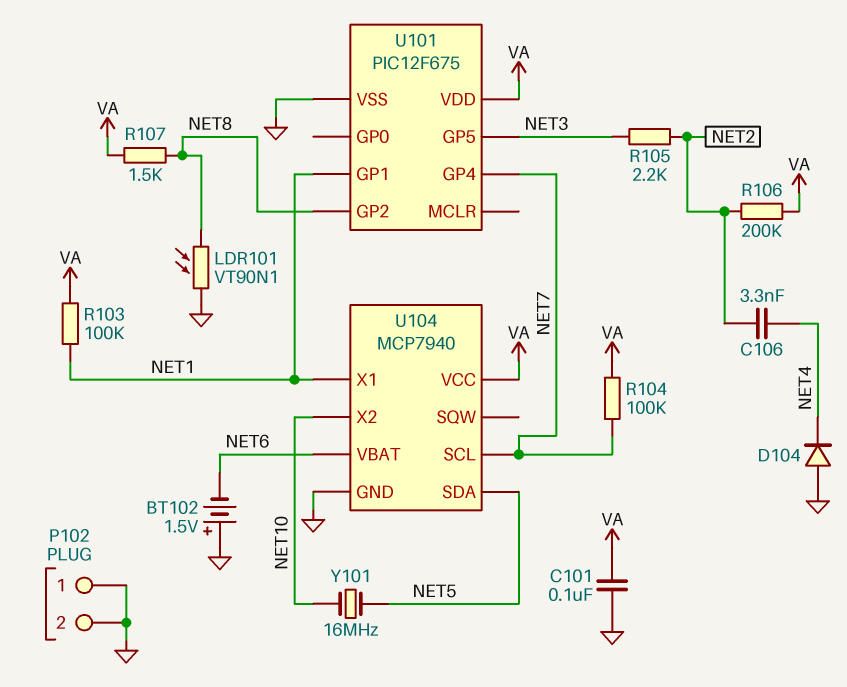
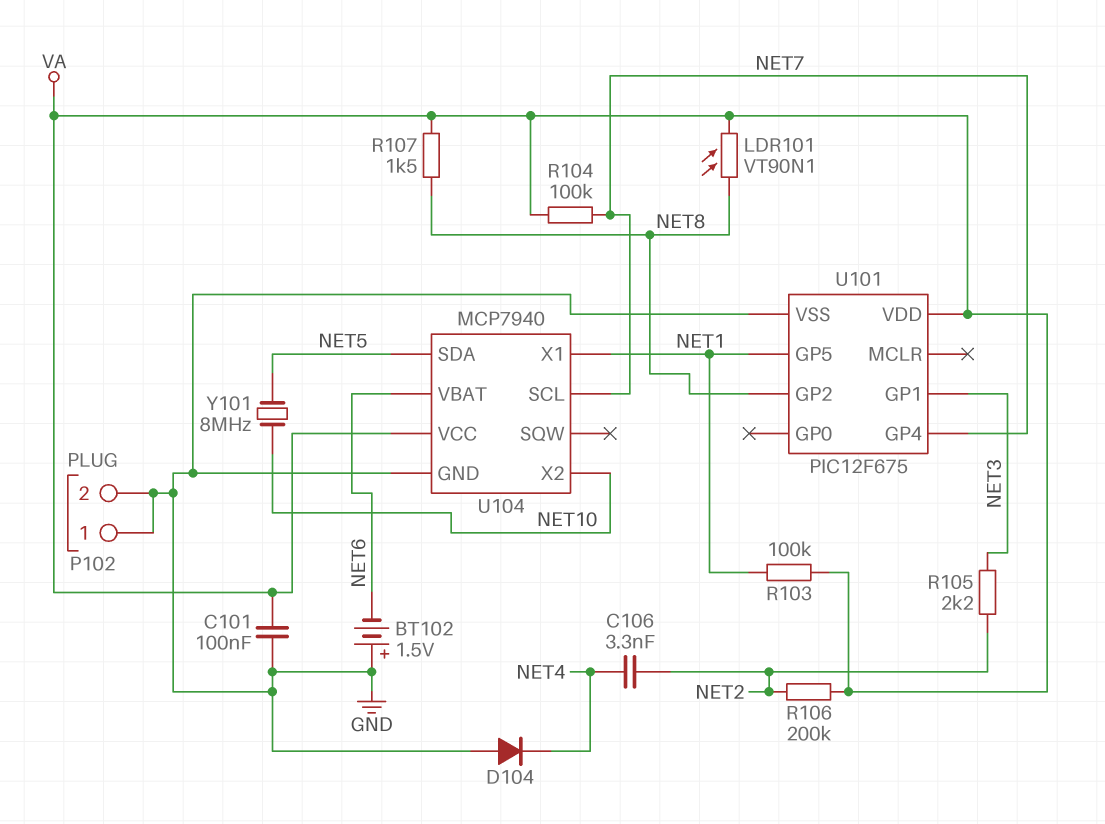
LDR101: VT90N1 (GND, NET8) -> VT90N1 (NET8, VA)
U101 pin GP1: NET1 -> NET3
U101 pin GP5: NET3 -> NET1
Y101: 16MHz (NET5, NET10) -> 8MHz (NET5, NET10)

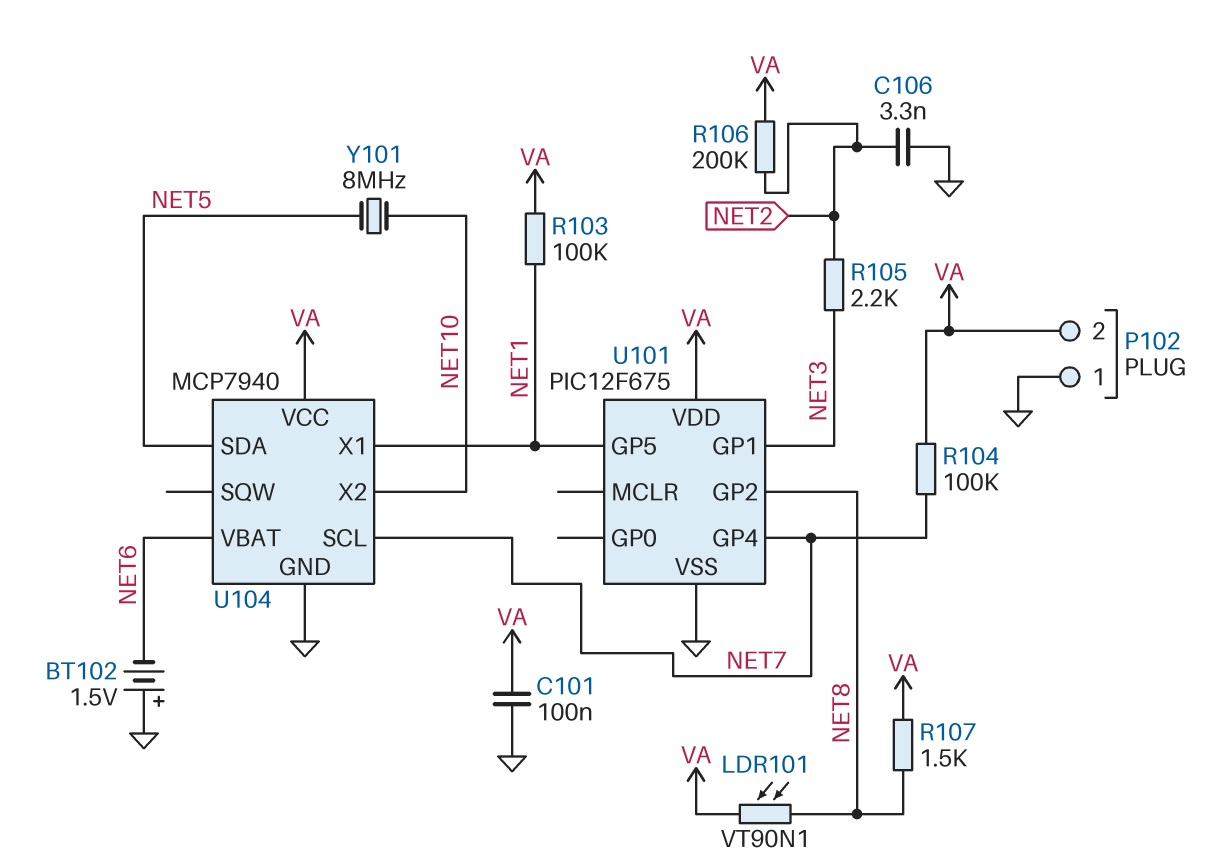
C106: 3.3nF (NET2, NET4) -> 3.3nF (GND, NET2)
D104: diode (A GND, K NET4) -> none
P102 pin 2: GND -> VA

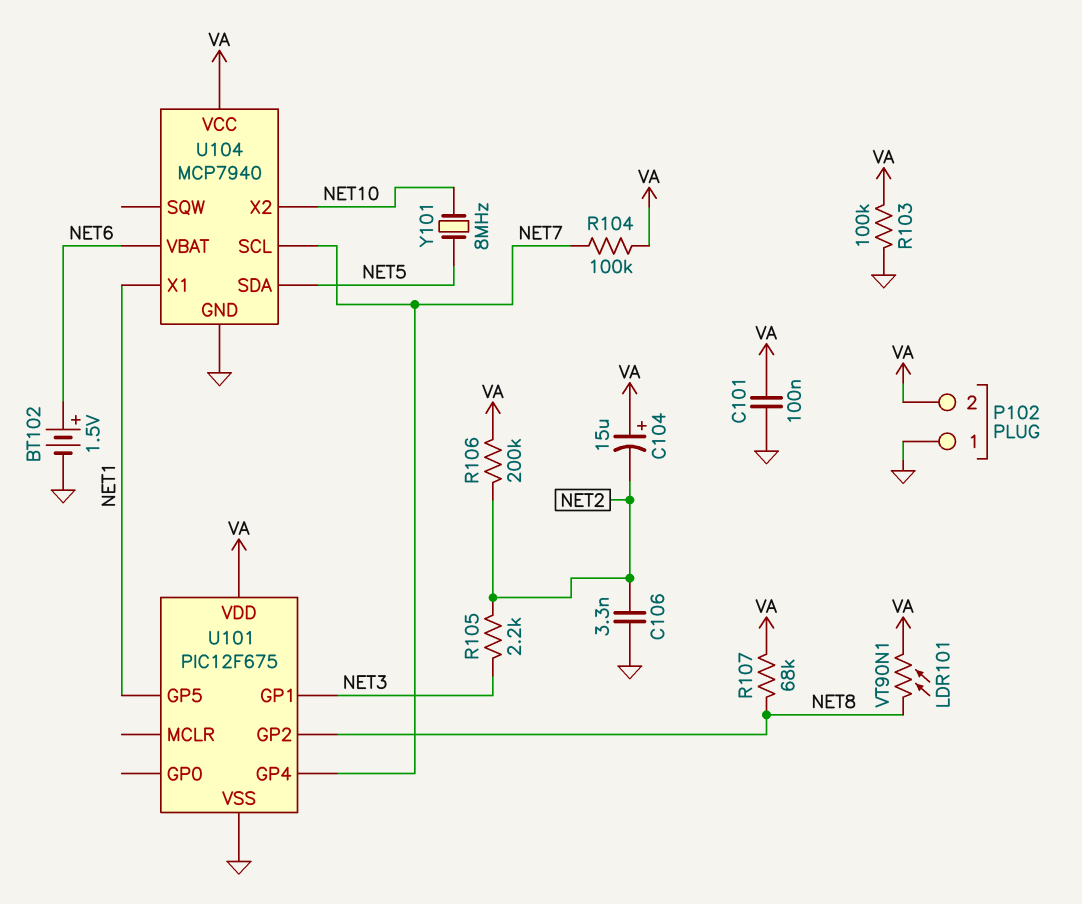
BT102: 1.5V (plus GND, minus NET6) -> 1.5V (plus NET6, minus GND)
C104: none -> 15uF (plus VA, minus NET2)
R103: 100k (NET1, VA) -> 100k (GND, VA)
R107: 1.5k (NET8, VA) -> 68k (NET8, VA)

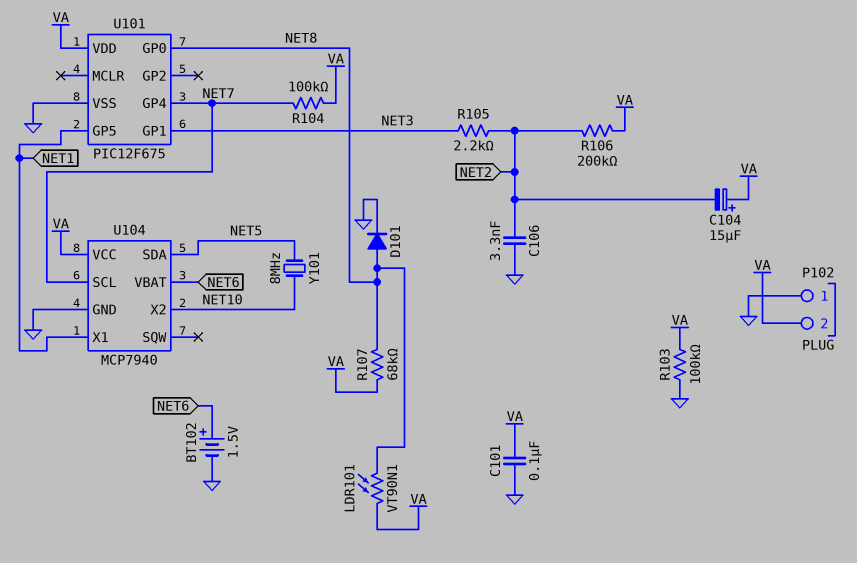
D101: none -> diode (A NET8, K GND)
U101 pin GP0: none -> NET8
U101 pin GP2: NET8 -> none

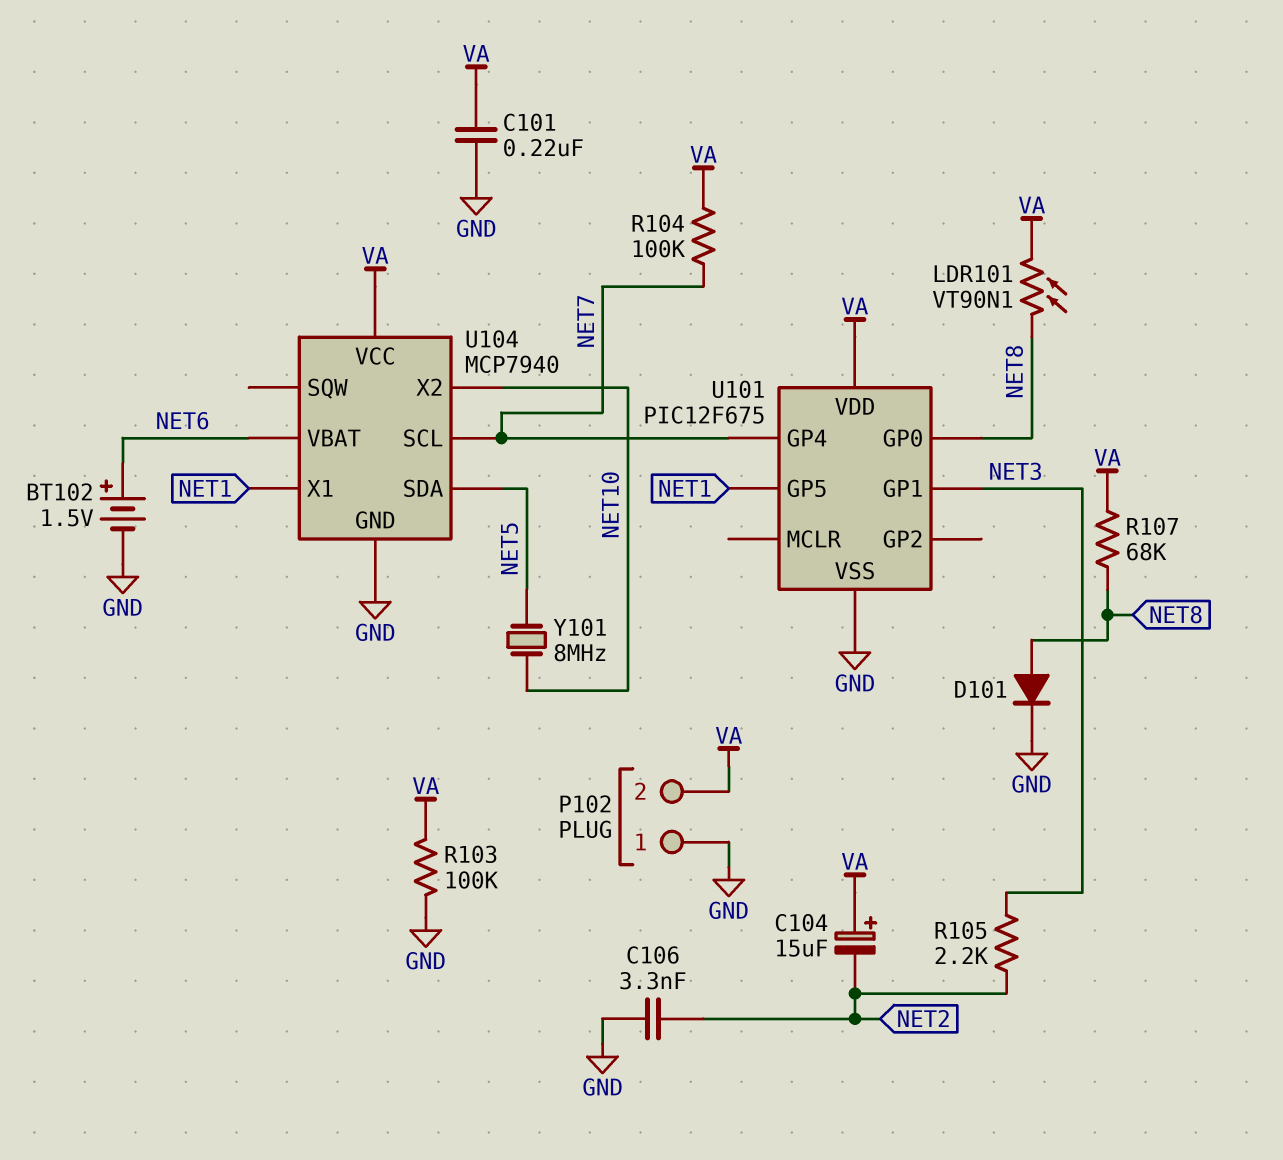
C101: 100nF (GND, VA) -> 220nF (GND, VA)
R106: 200k (NET2, VA) -> none

